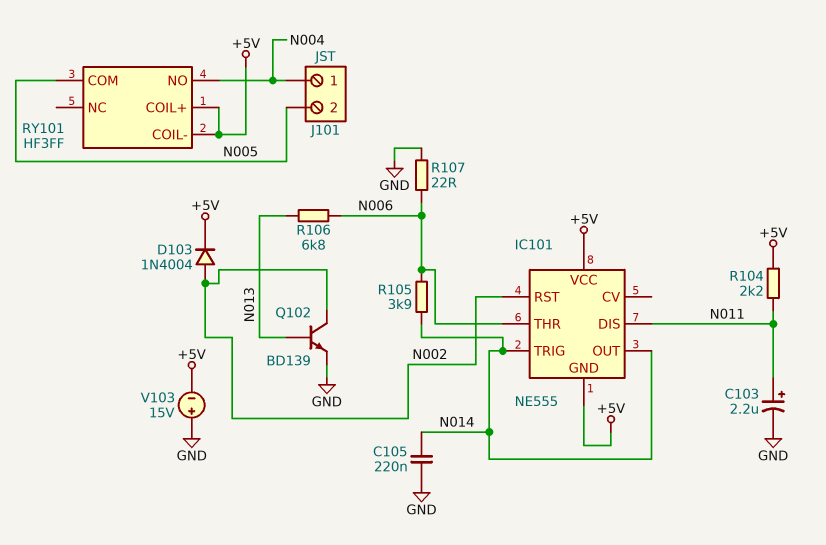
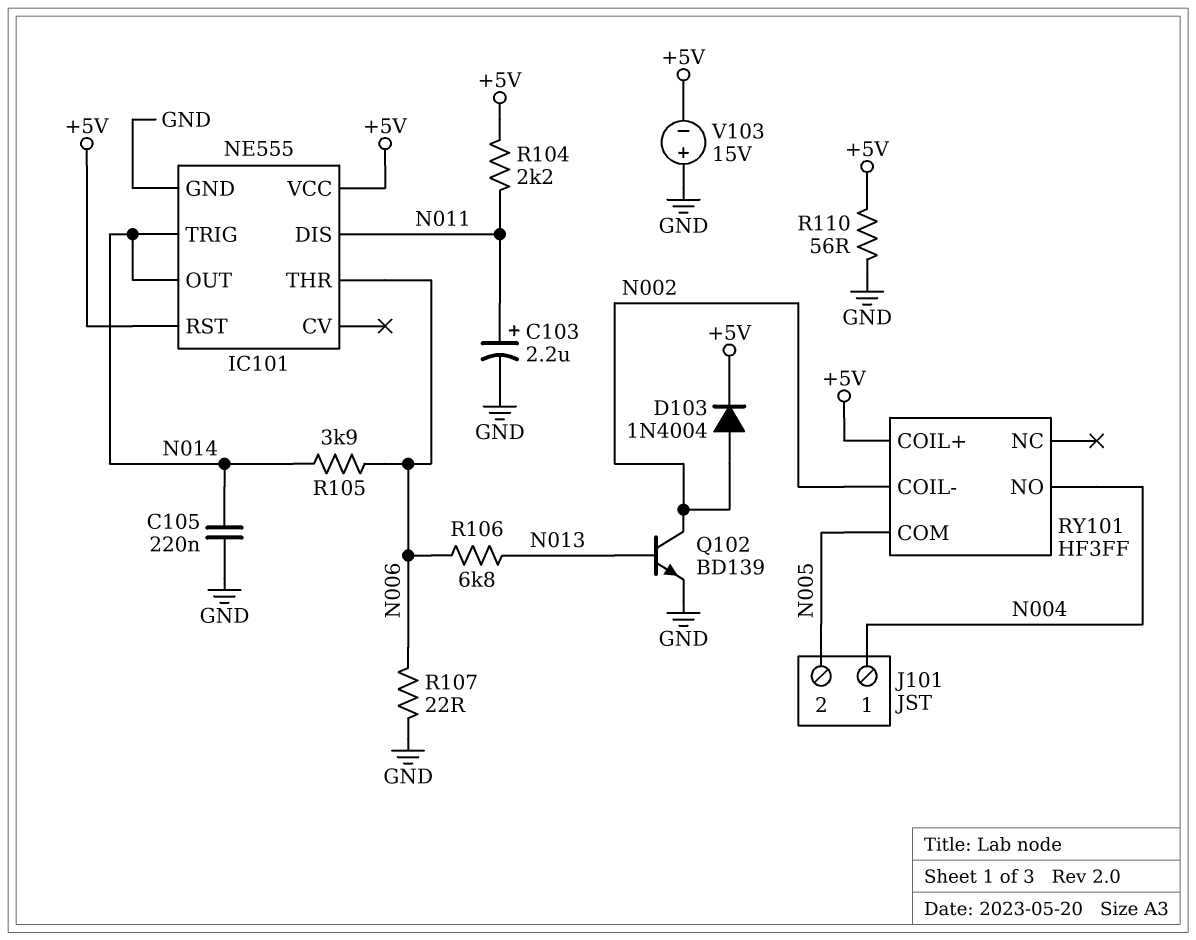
IC101 pin GND: +5V -> GND
IC101 pin RST: N002 -> +5V
R110: none -> 56 (+5V, GND)
RY101 pin COIL-: +5V -> N002

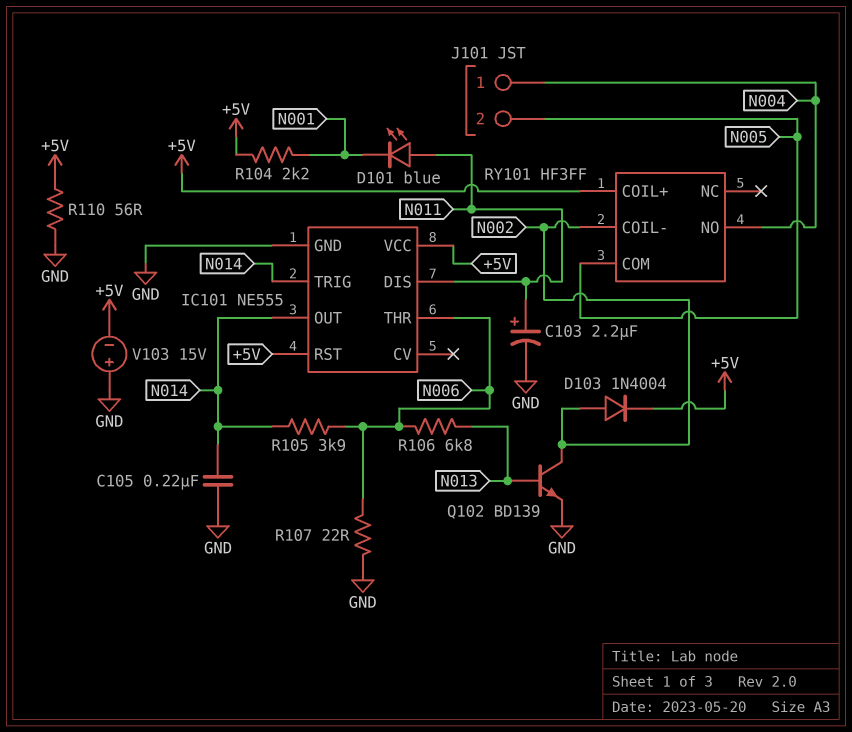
D101: none -> LED blue (A N011, K N001)
R104: 2.2k (+5V, N011) -> 2.2k (+5V, N001)

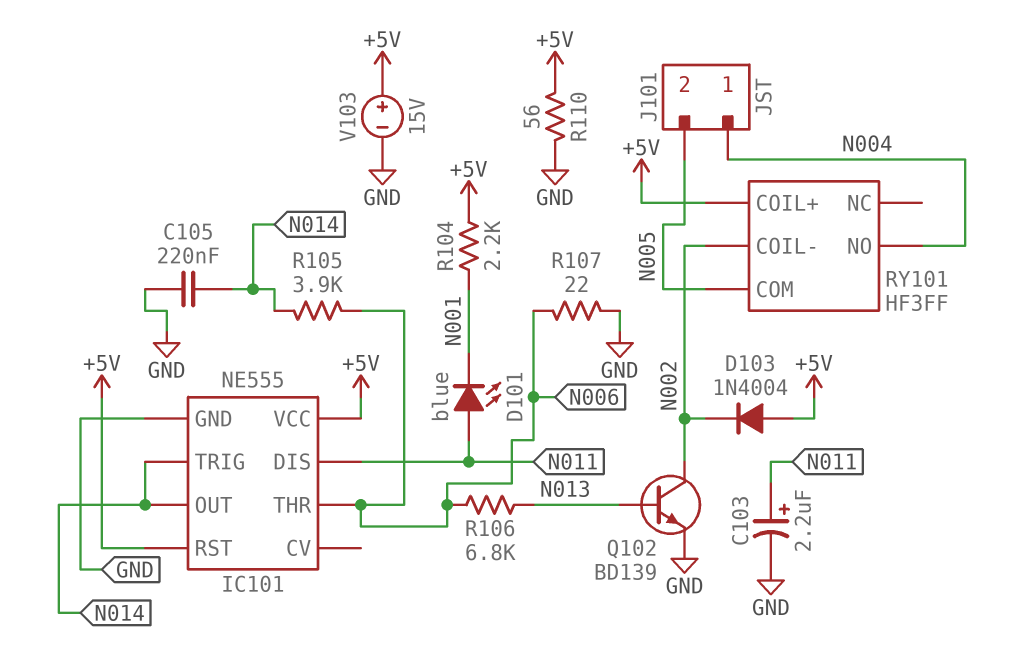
D103: diode 1N4004 (A N002, K +5V) -> diode 1N4004 (A +5V, K N002)
V103: 15V (plus GND, minus +5V) -> 15V (plus +5V, minus GND)

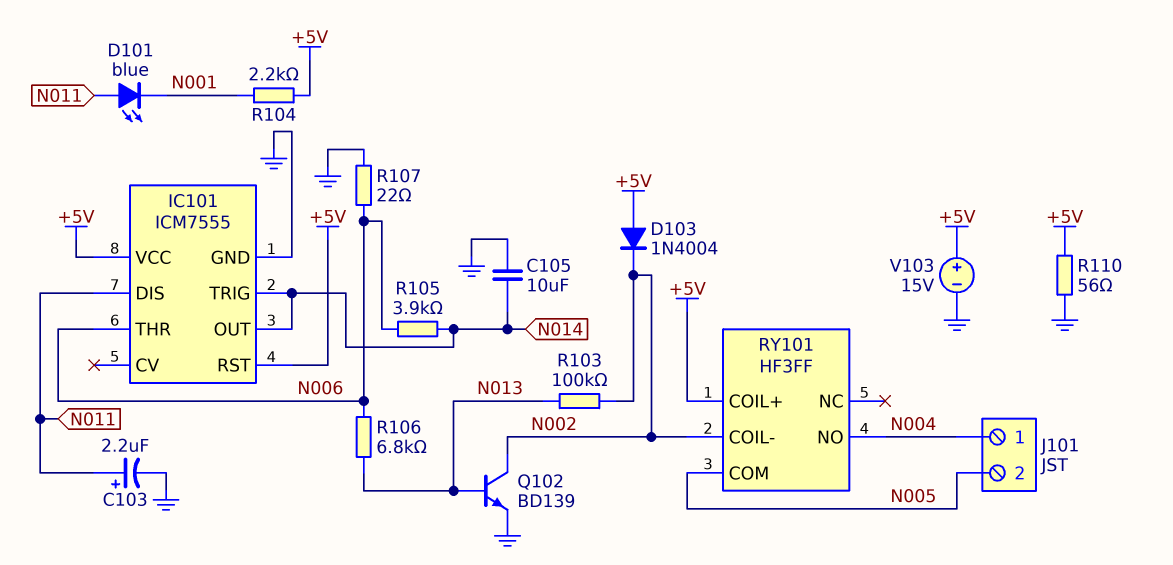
C105: 220nF (GND, N014) -> 10uF (GND, N014)
IC101: NE555 -> ICM7555
R103: none -> 100k (N002, N013)

